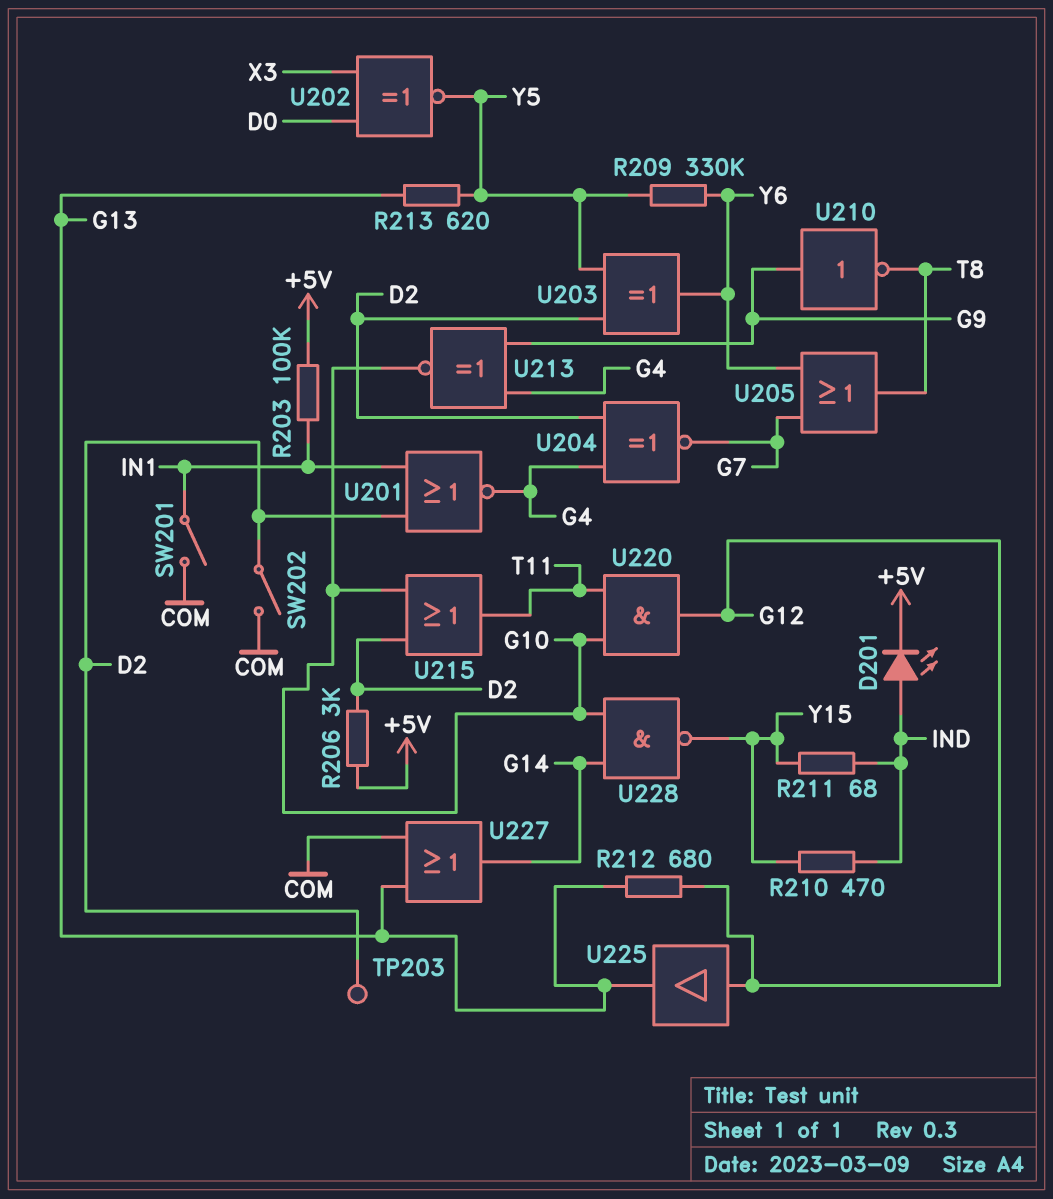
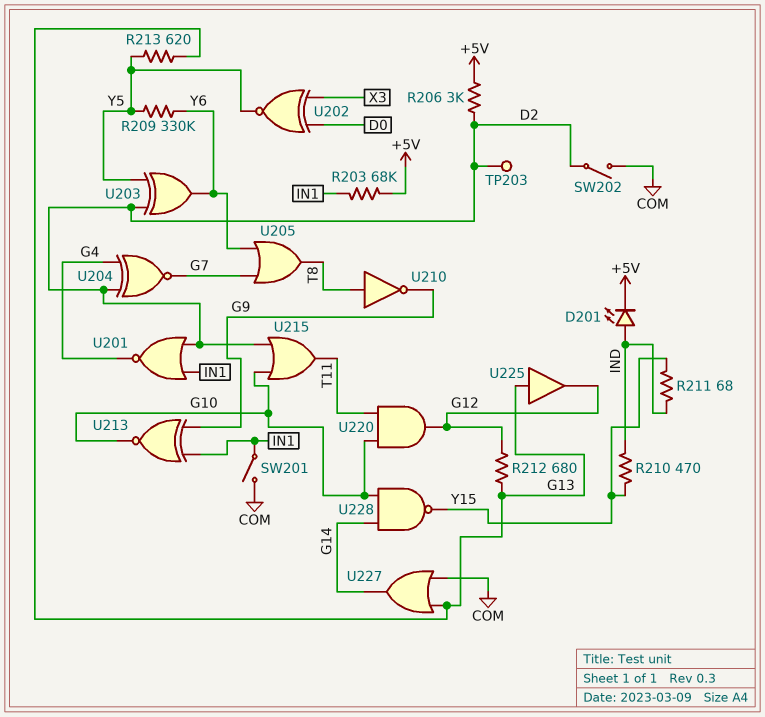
R203: 100k (+5V, IN1) -> 68k (+5V, IN1)
U210: NOT (in G9, out T8) -> NOT (in T8, out G9)
U213: XNOR (in G4, in G9, out G10) -> XNOR (in G9, in IN1, out G10)
U225: buffer (in G12, out G13) -> buffer (in G13, out G12)

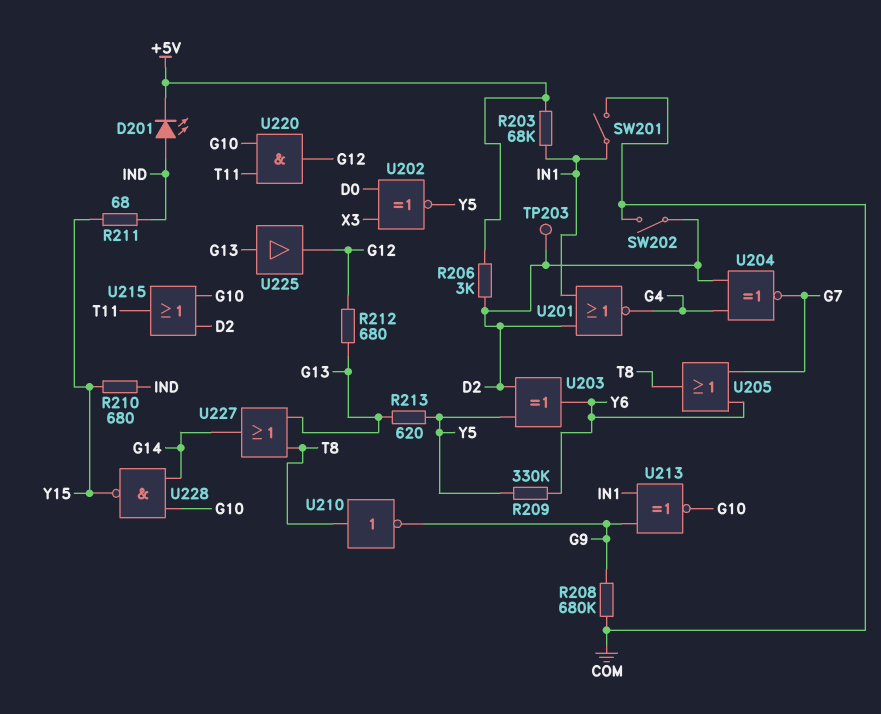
R208: none -> 680k (COM, G9)
R210: 470 (IND, Y15) -> 680 (IND, Y15)
U227: OR (in COM, in G13, out G14) -> OR (in G13, in T8, out G14)

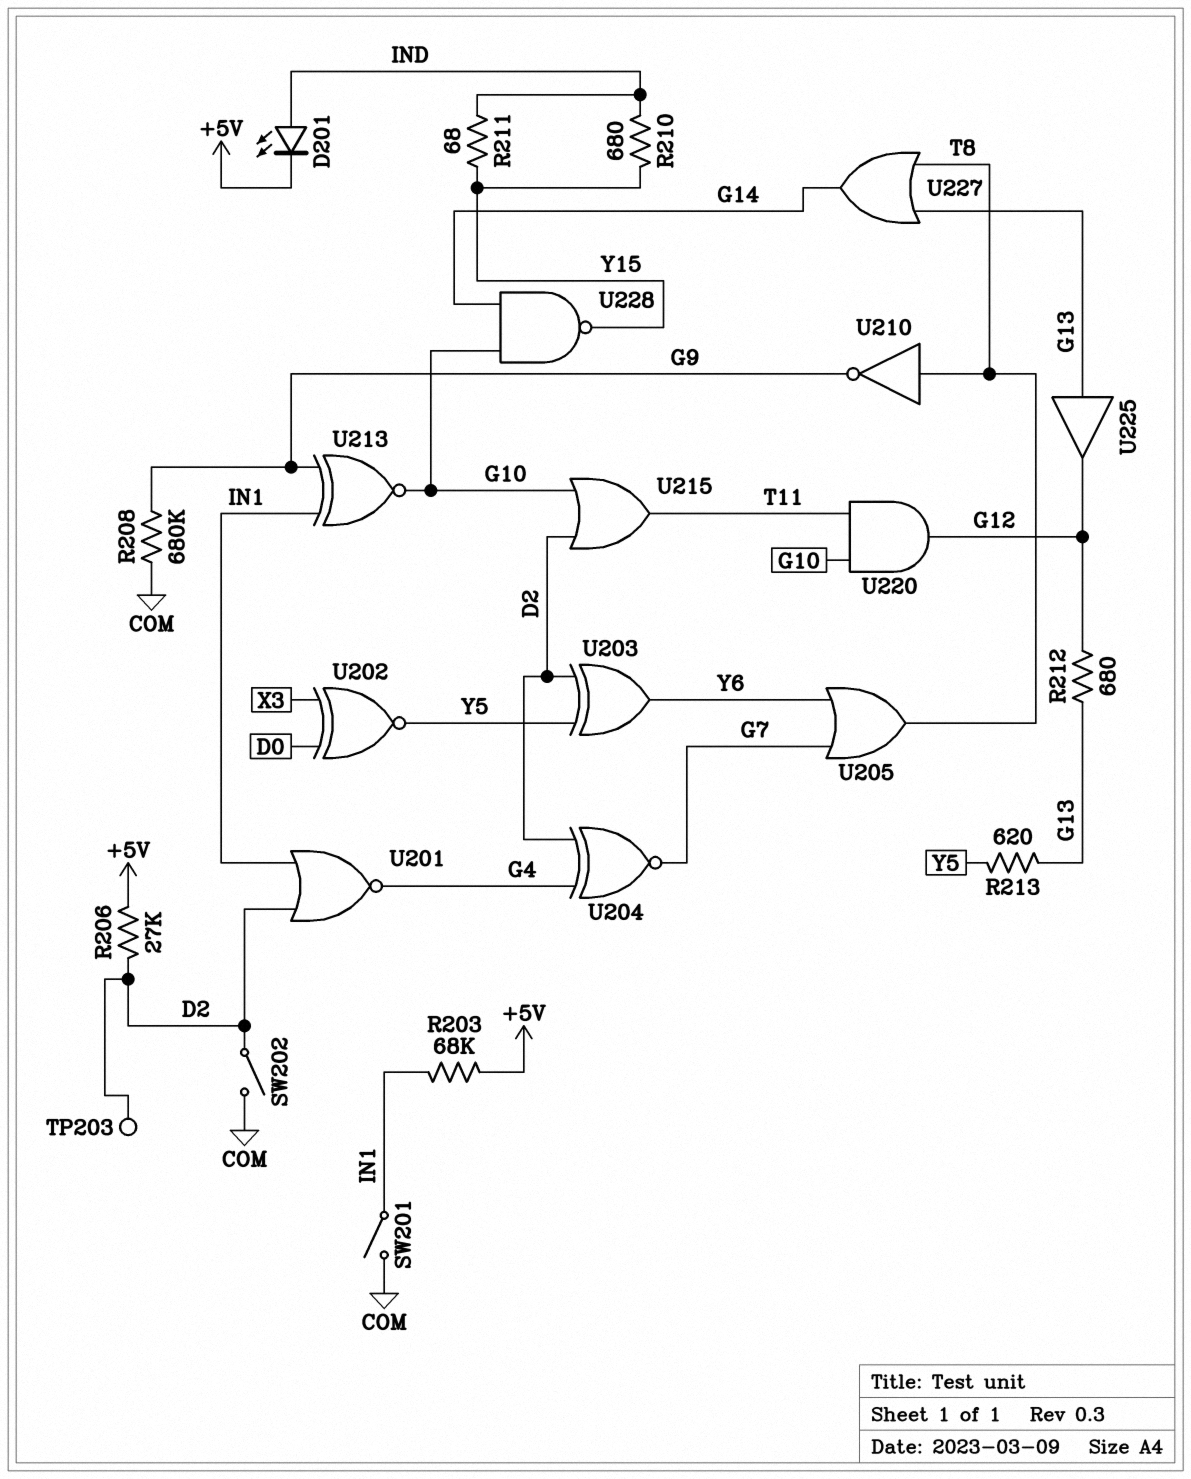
R206: 3k (+5V, D2) -> 27k (+5V, D2)
R209: 330k (Y5, Y6) -> none

